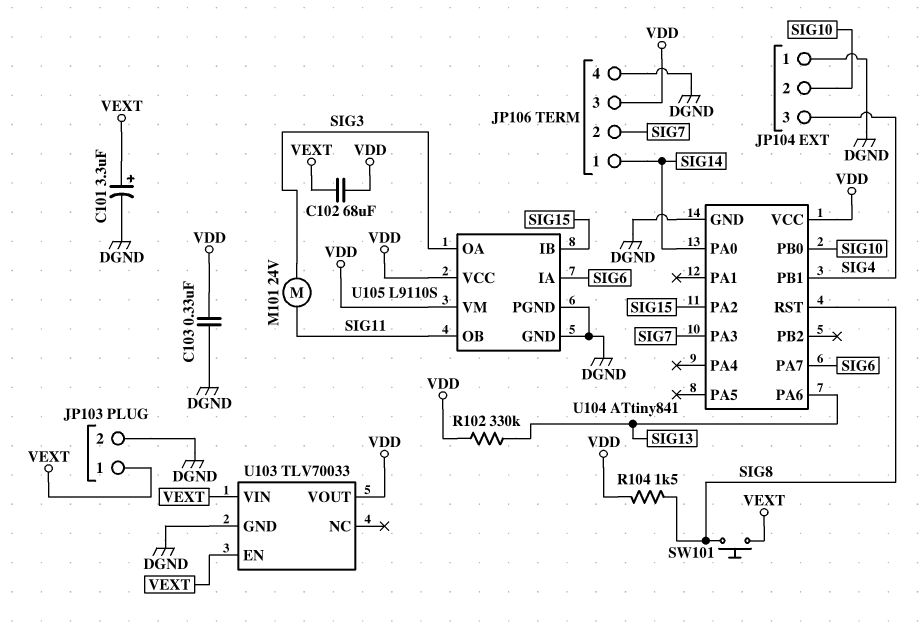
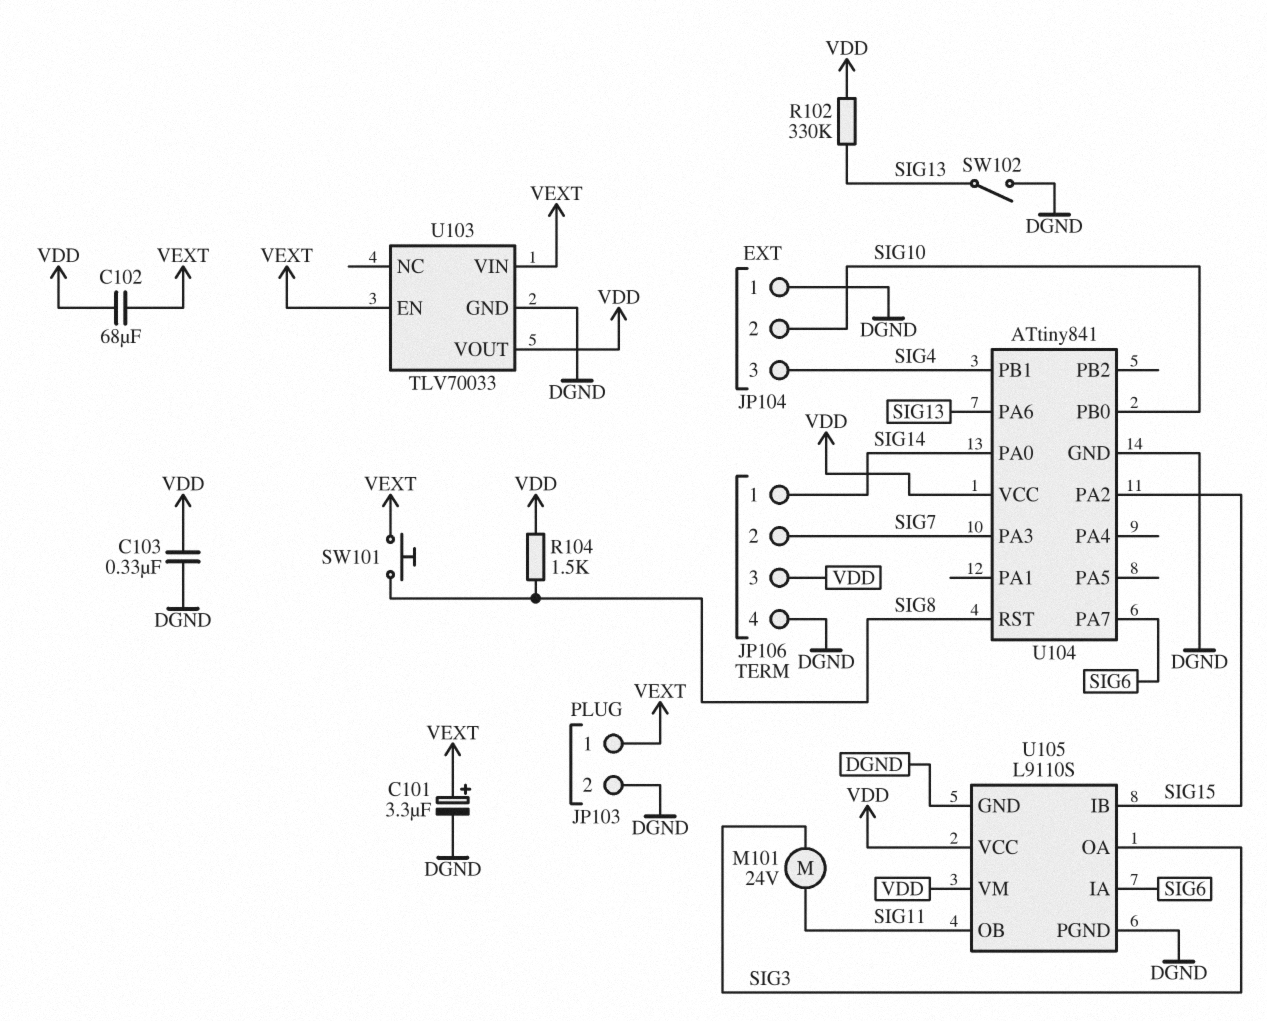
SW102: none -> switch (DGND, SIG13)

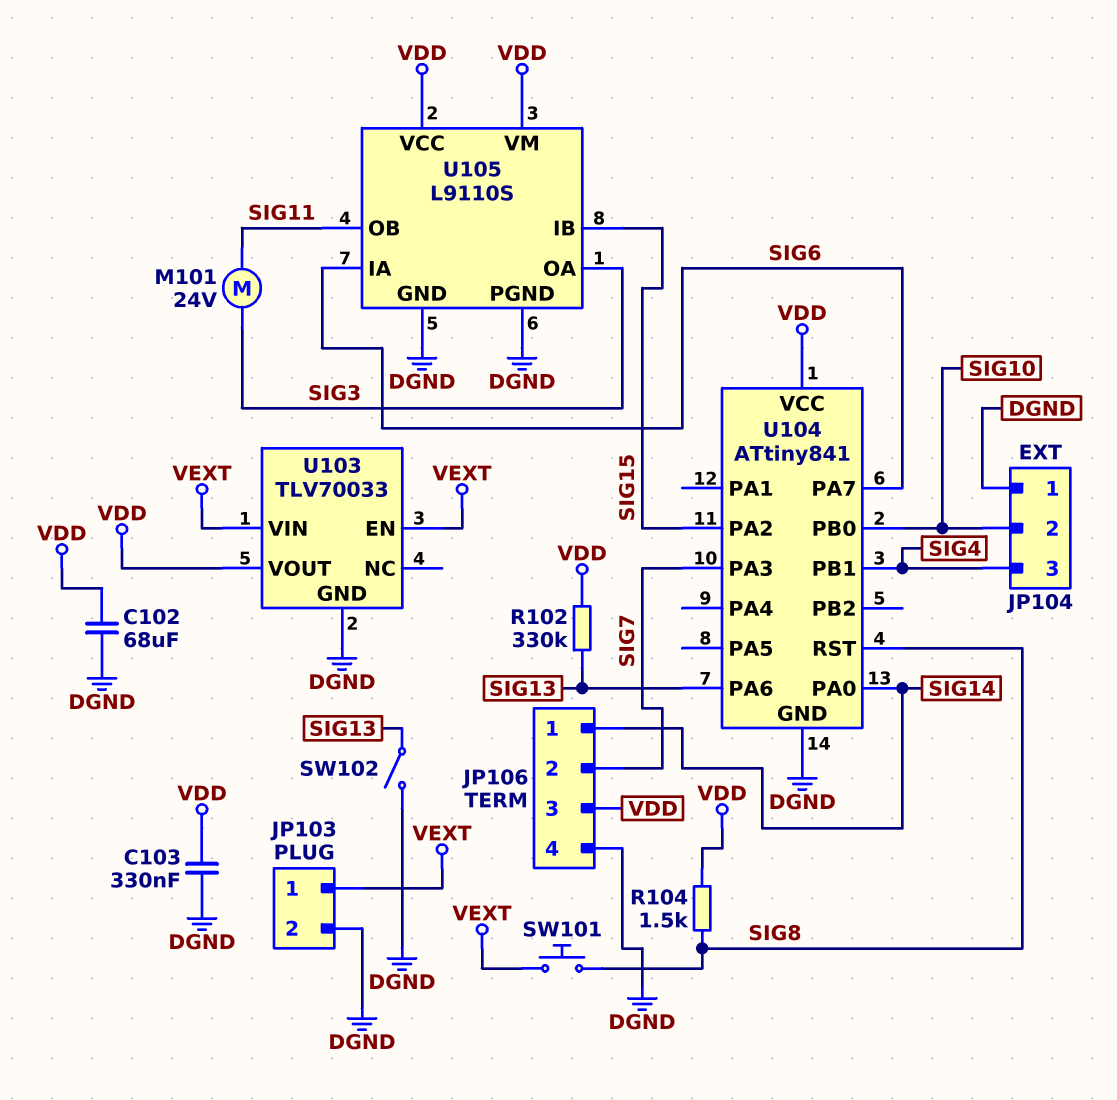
C101: 3.3uF (plus VEXT, minus DGND) -> none
C102: 68uF (VDD, VEXT) -> 68uF (DGND, VDD)

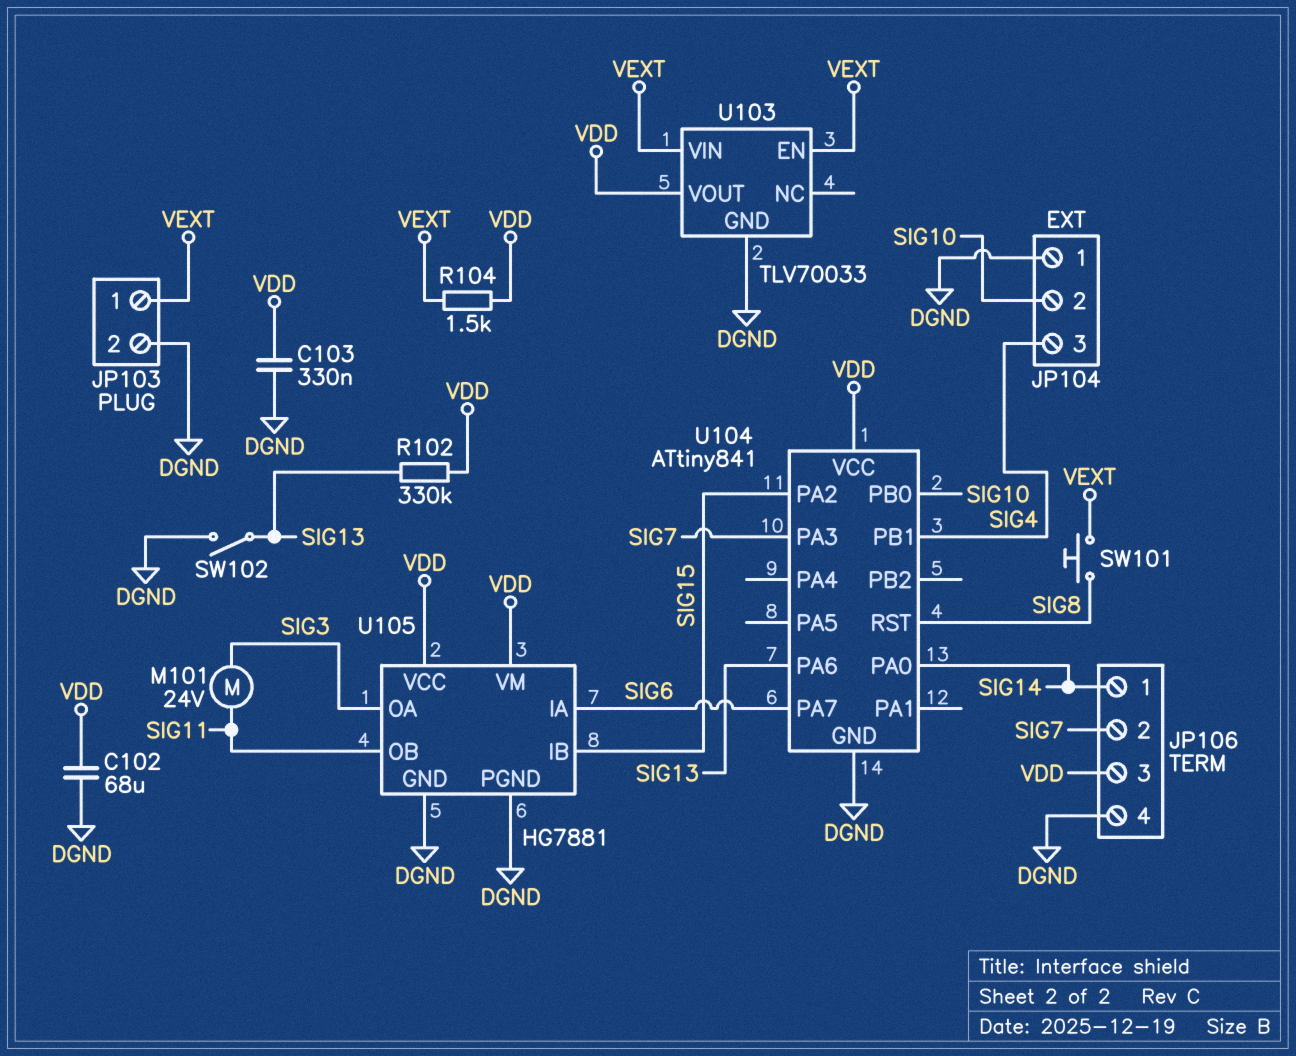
R104: 1.5k (SIG8, VDD) -> 1.5k (VDD, VEXT)
U105: L9110S -> HG7881

